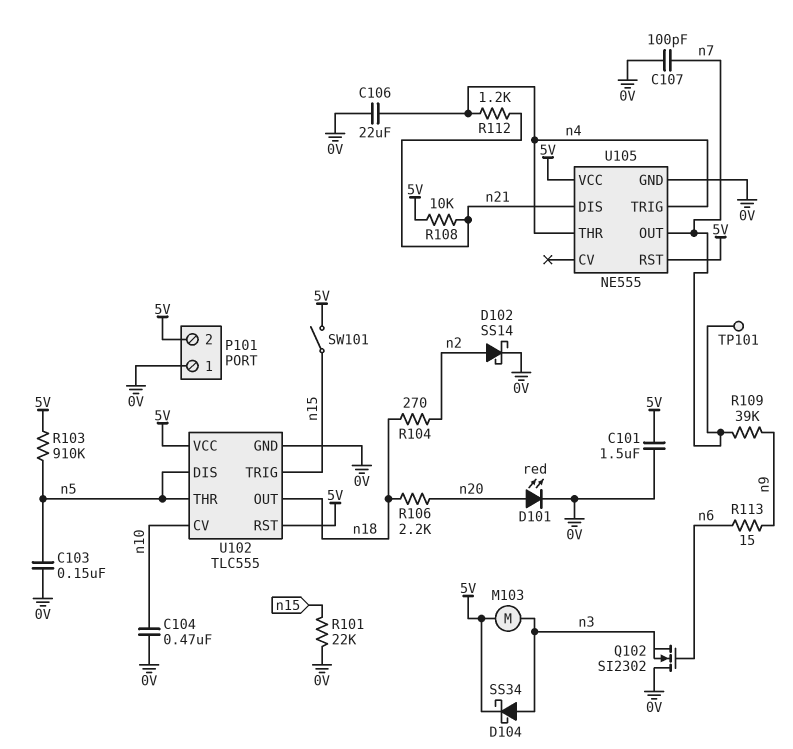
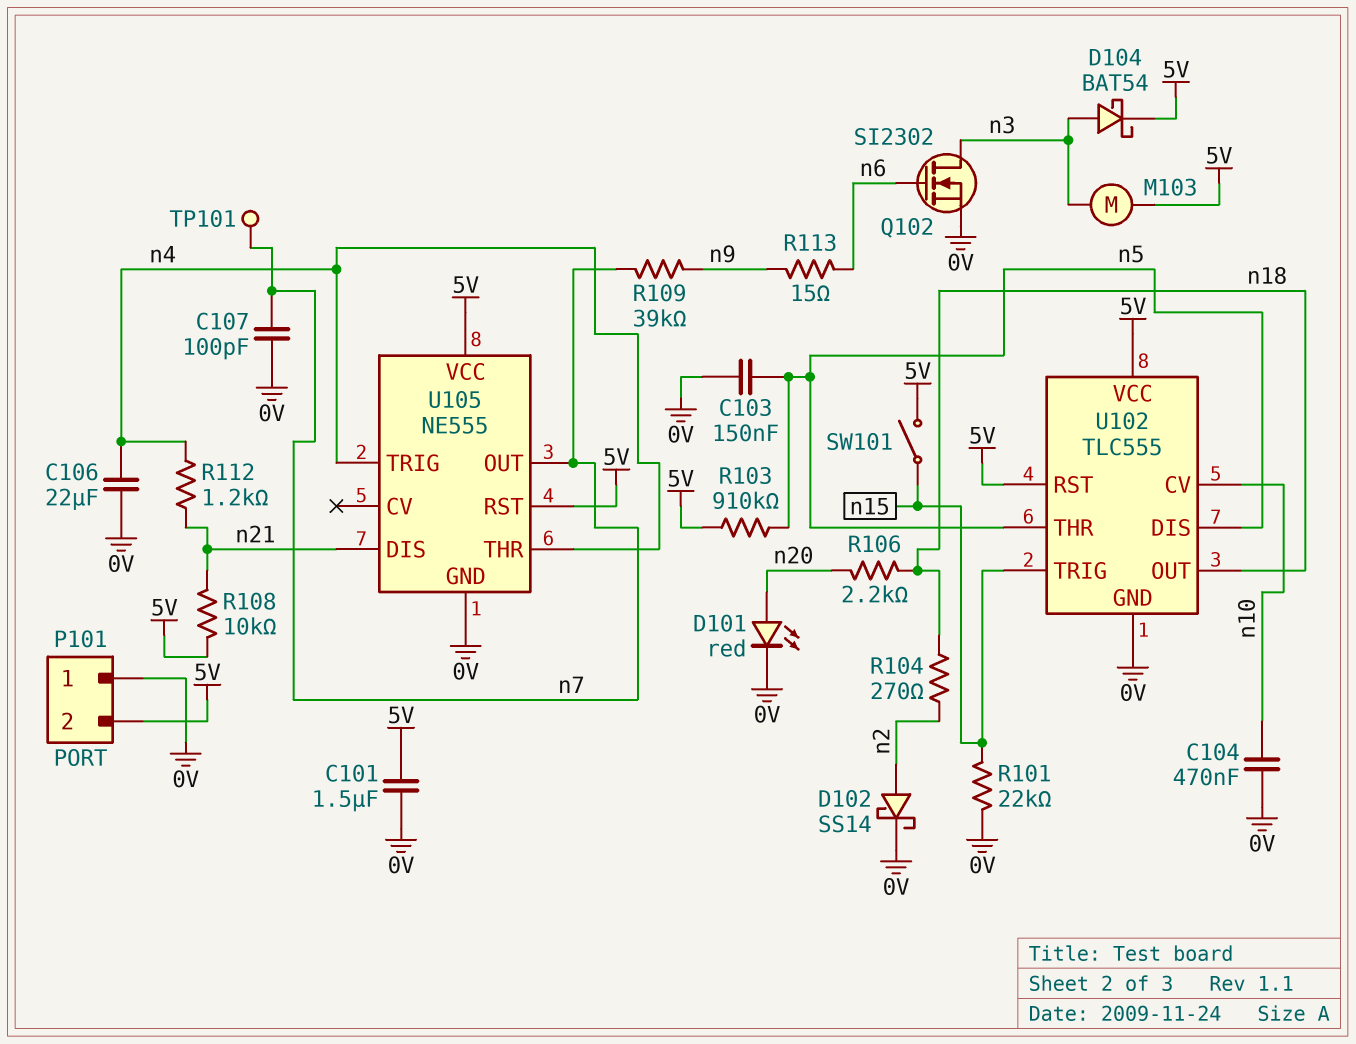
D104: schottky SS34 (A n3, K 5V) -> schottky BAT54 (A n3, K 5V)
Q102: NMOS SI2302 (G n6, D 0V, S n3) -> NMOS SI2302 (G n6, D n3, S 0V)

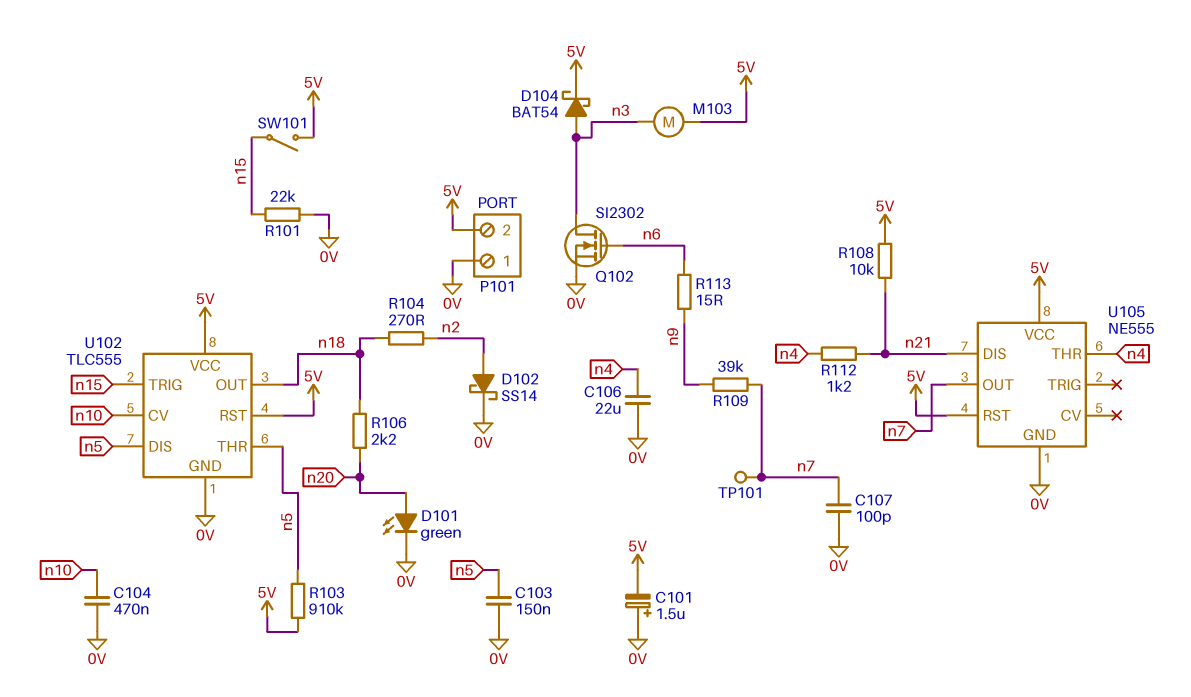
C101: 1.5uF (0V, 5V) -> 1.5uF (plus 0V, minus 5V)
D101: LED red (A n20, K 0V) -> LED green (A n20, K 0V)
U105 pin TRIG: n4 -> none

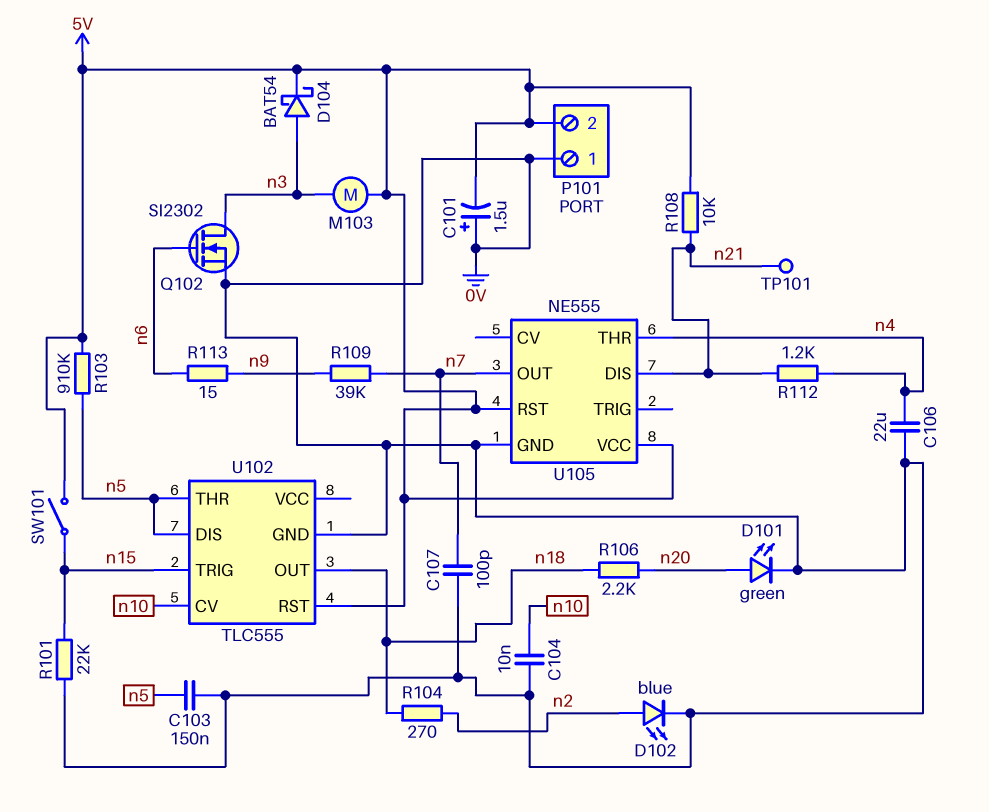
C104: 470nF (0V, n10) -> 10nF (0V, n10)
D102: schottky SS14 (A n2, K 0V) -> LED blue (A n2, K 0V)
TP101: test point (n7) -> test point (n21)
U102 pin VCC: 5V -> none

